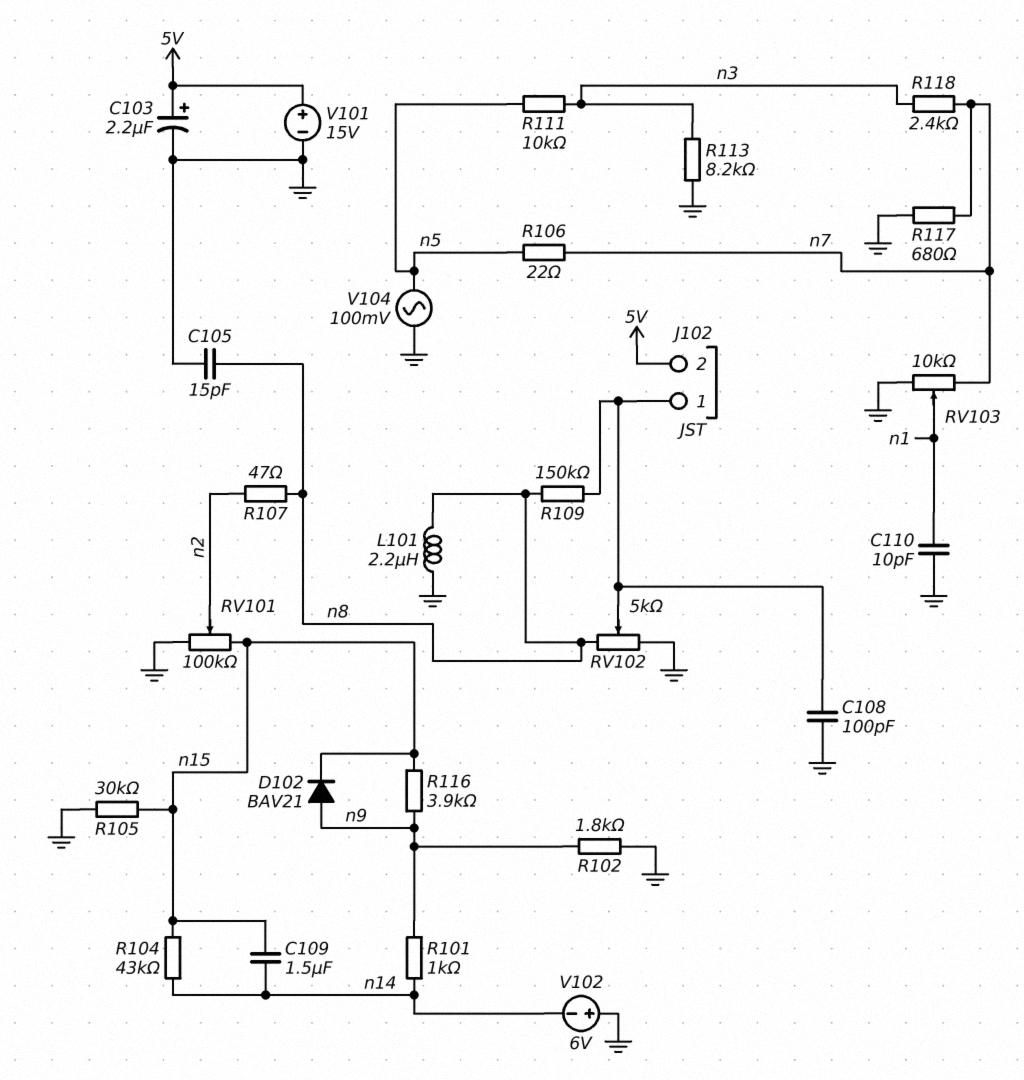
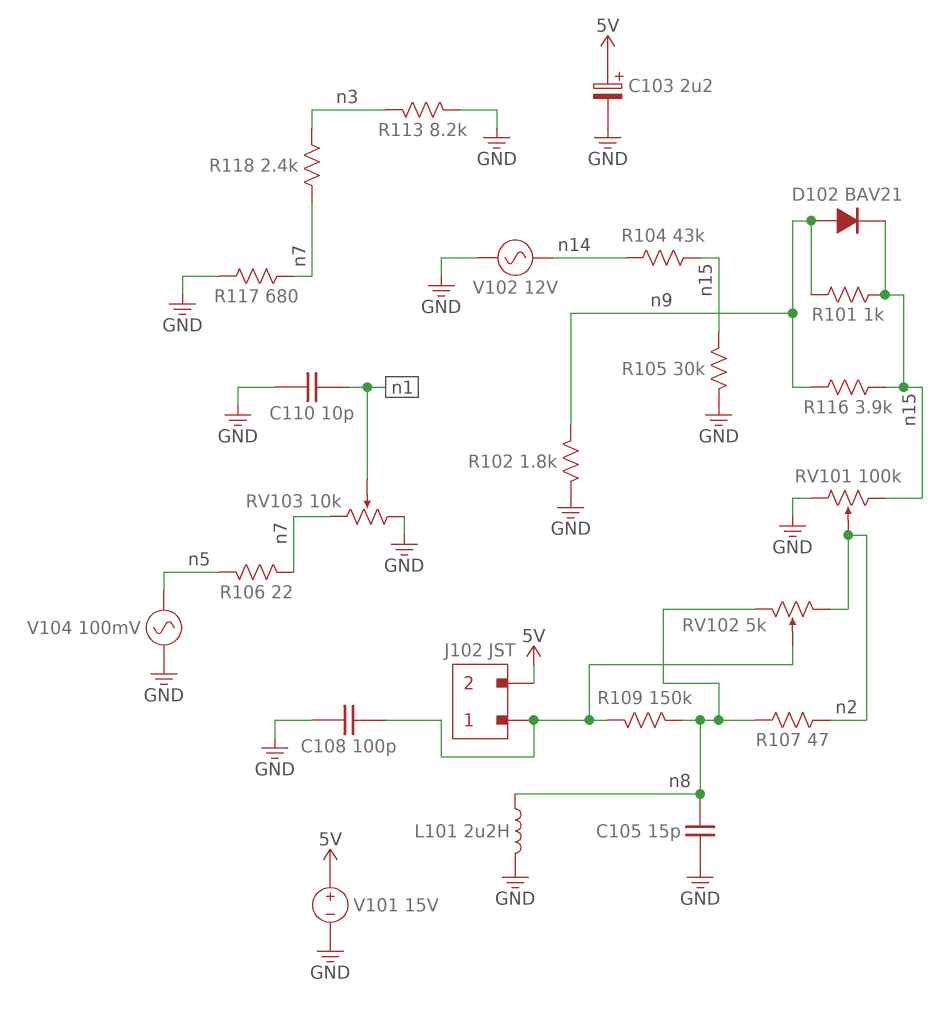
C109: 1.5uF (n14, n15) -> none
R101: 1k (n9, n14) -> 1k (n9, n15)
R111: 10k (n3, n5) -> none
RV102: 5k (GND, n8, wiper J102/1) -> 5k (n2, n8, wiper J102/1)
V102: 6V (plus GND, minus n14) -> AC 12V (GND, n14)

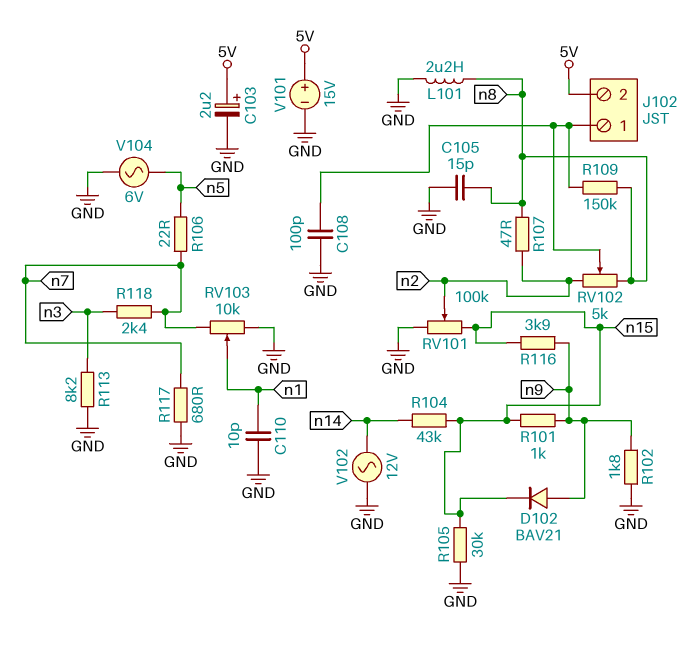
V104: AC 100mV (GND, n5) -> AC 6V (GND, n5)

